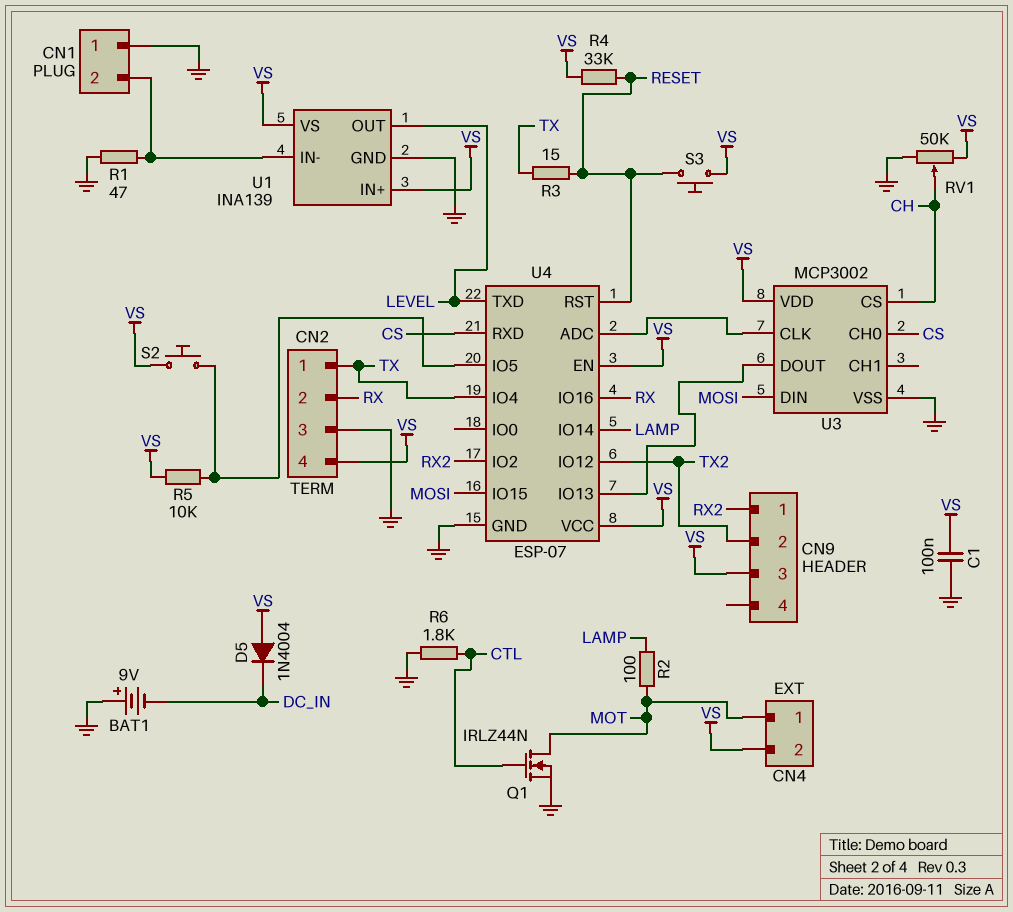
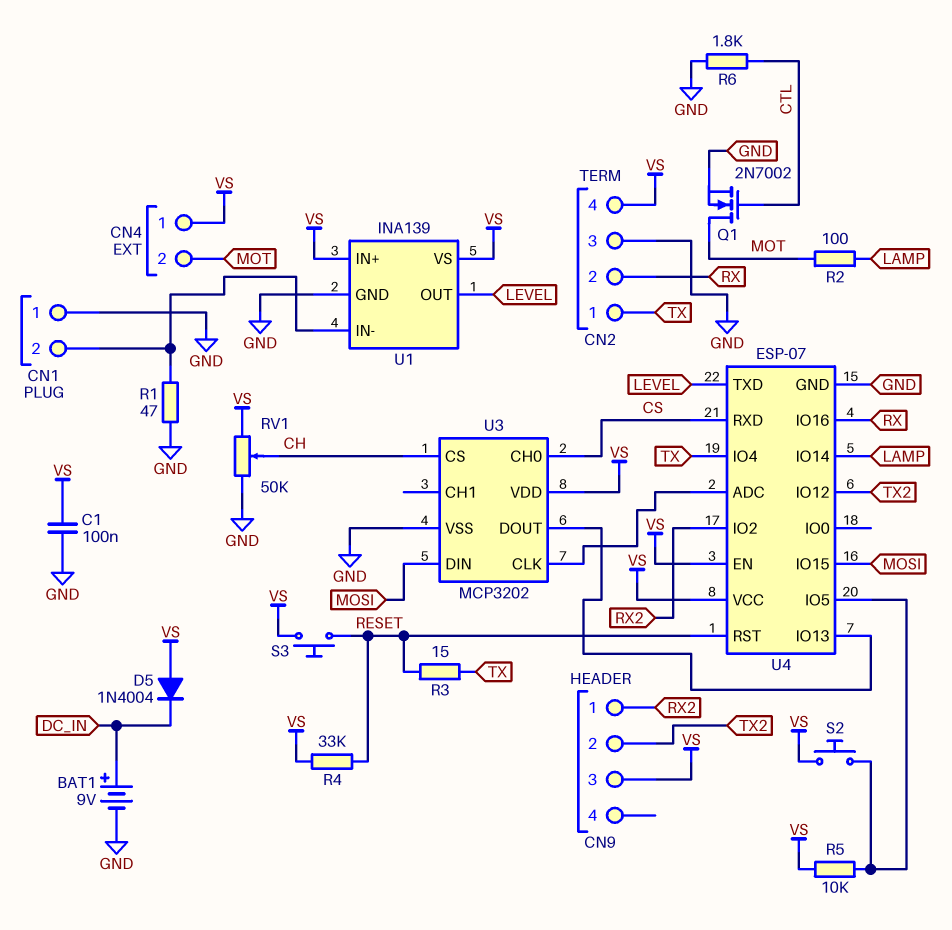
BAT1: 9V (plus GND, minus DC_IN) -> 9V (plus DC_IN, minus GND)
CN4 pin 1: MOT -> VS
CN4 pin 2: VS -> MOT
Q1: NMOS IRLZ44N (G CTL, D MOT, S GND) -> NMOS 2N7002 (G CTL, D MOT, S GND)
U3: MCP3002 -> MCP3202

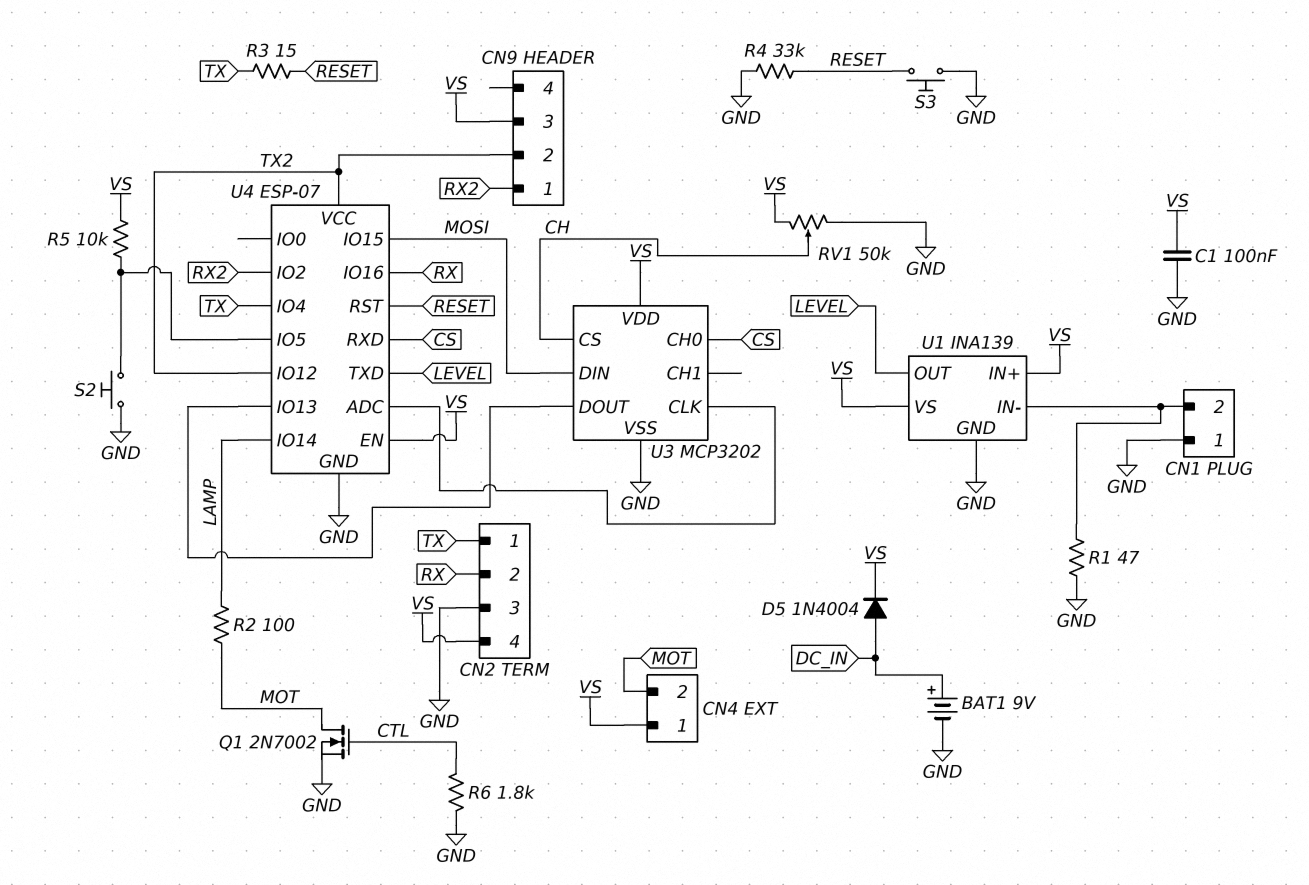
D5: diode 1N4004 (A VS, K DC_IN) -> diode 1N4004 (A DC_IN, K VS)
R4: 33k (RESET, VS) -> 33k (GND, RESET)
S2: button (U4/IO5, VS) -> button (GND, U4/IO5)
S3: button (RESET, VS) -> button (GND, RESET)
U4 pin VCC: VS -> TX2

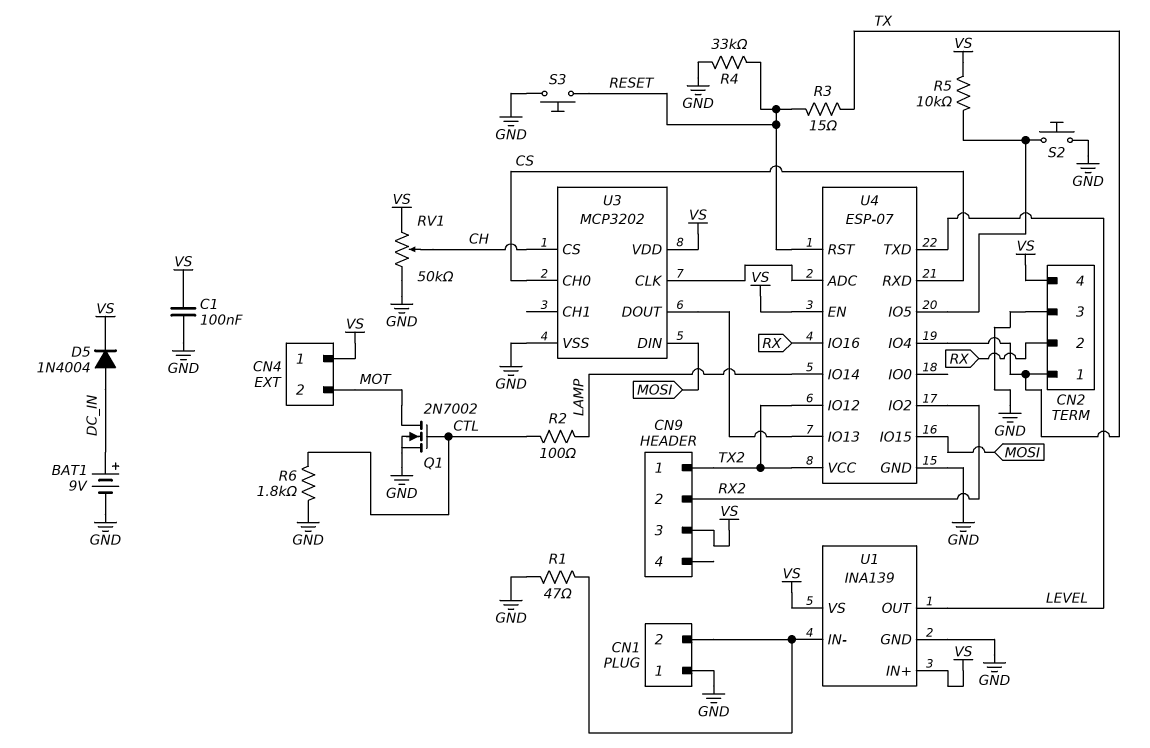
CN9 pin 1: RX2 -> TX2
CN9 pin 2: TX2 -> RX2
R2: 100 (LAMP, MOT) -> 100 (CTL, LAMP)

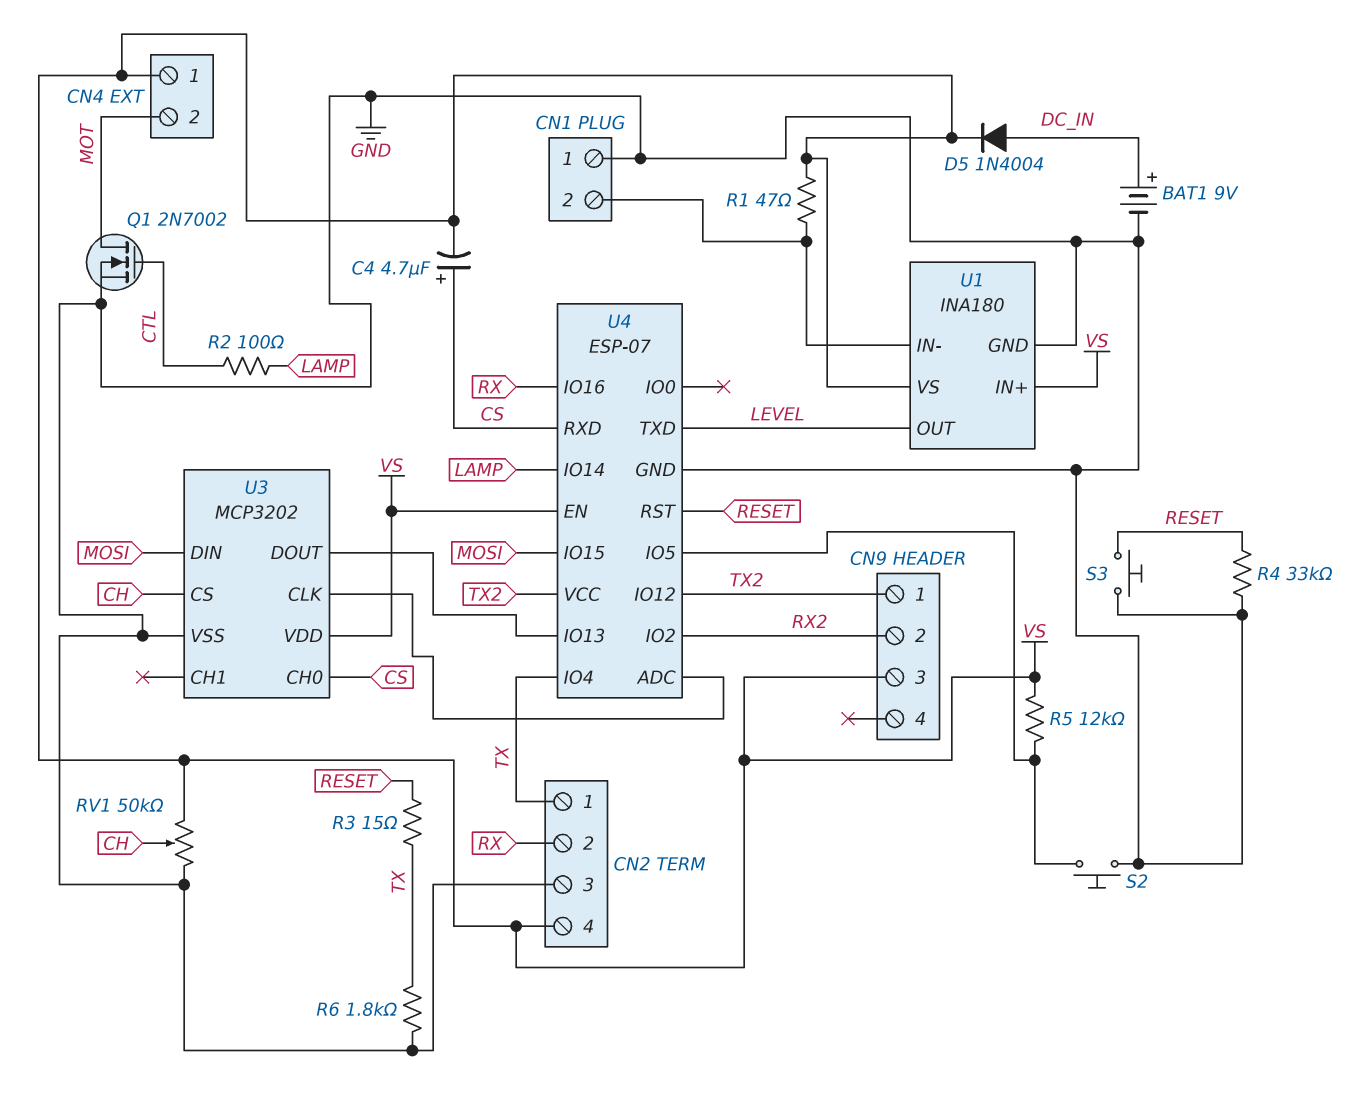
C1: 100nF (GND, VS) -> none
C4: none -> 4.7uF (plus CS, minus VS)
R1: 47 (CN1/2, GND) -> 47 (CN1/2, VS)
R5: 10k (U4/IO5, VS) -> 12k (U4/IO5, VS)
R6: 1.8k (CTL, GND) -> 1.8k (GND, TX)
U1: INA139 -> INA180

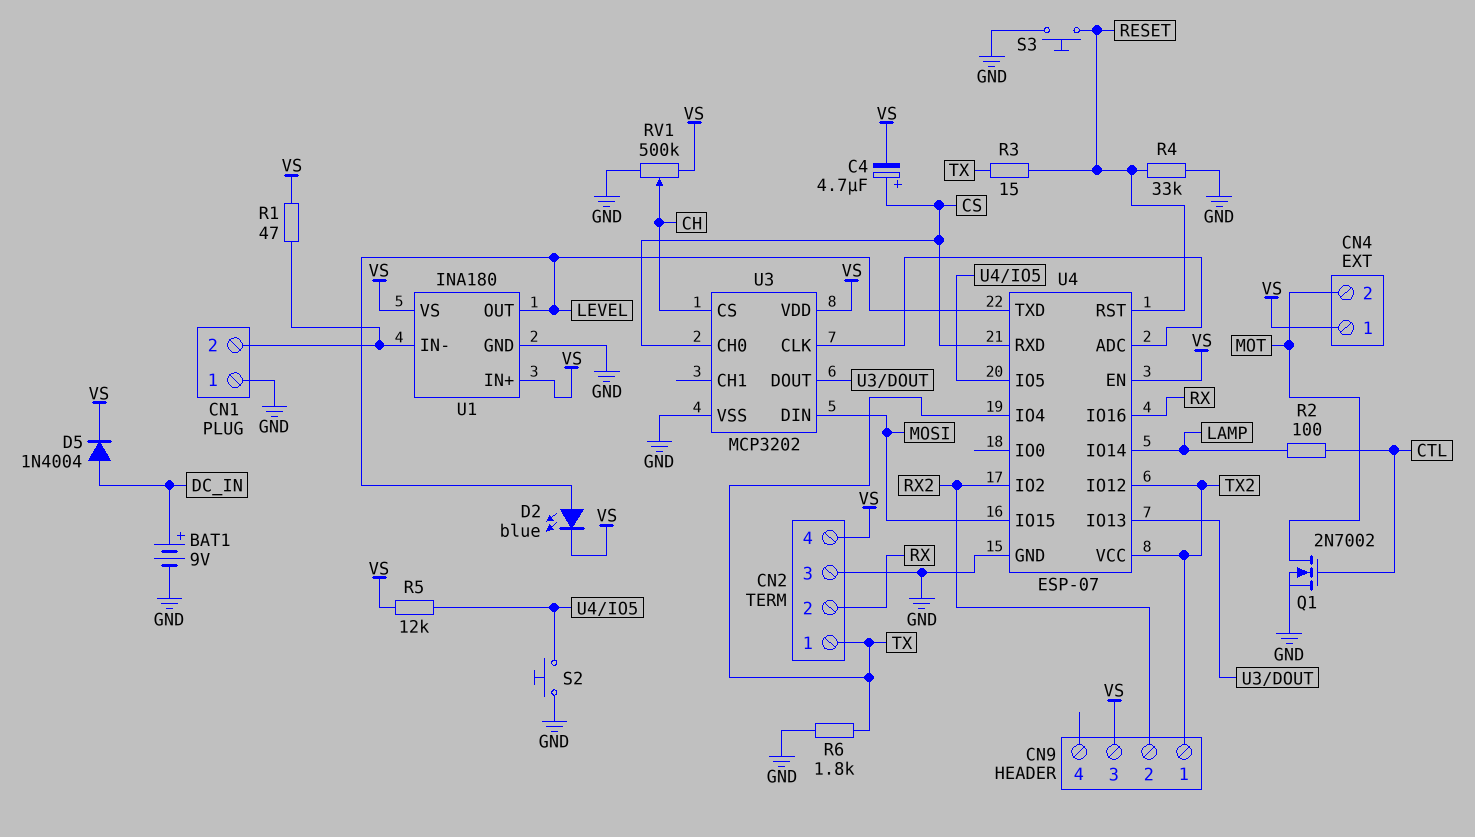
D2: none -> LED blue (A LEVEL, K VS)
RV1: 50k (GND, VS, wiper CH) -> 500k (GND, VS, wiper CH)

